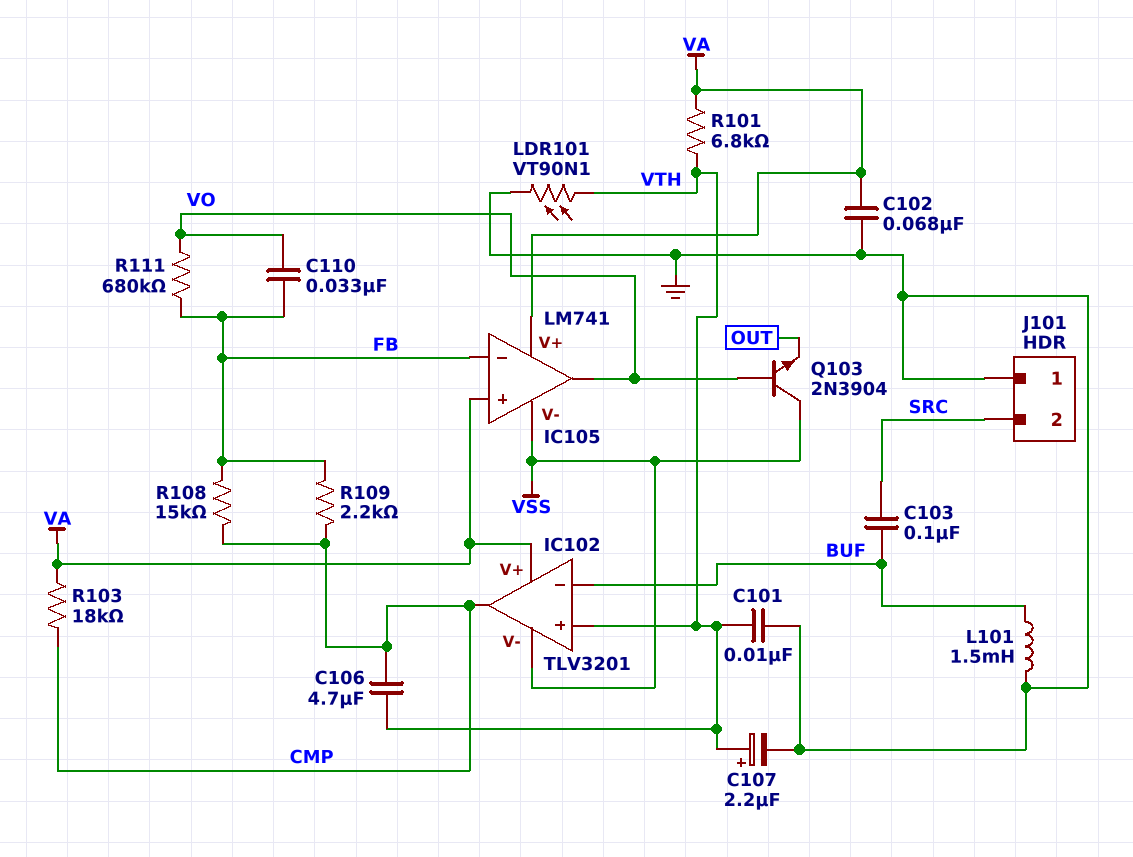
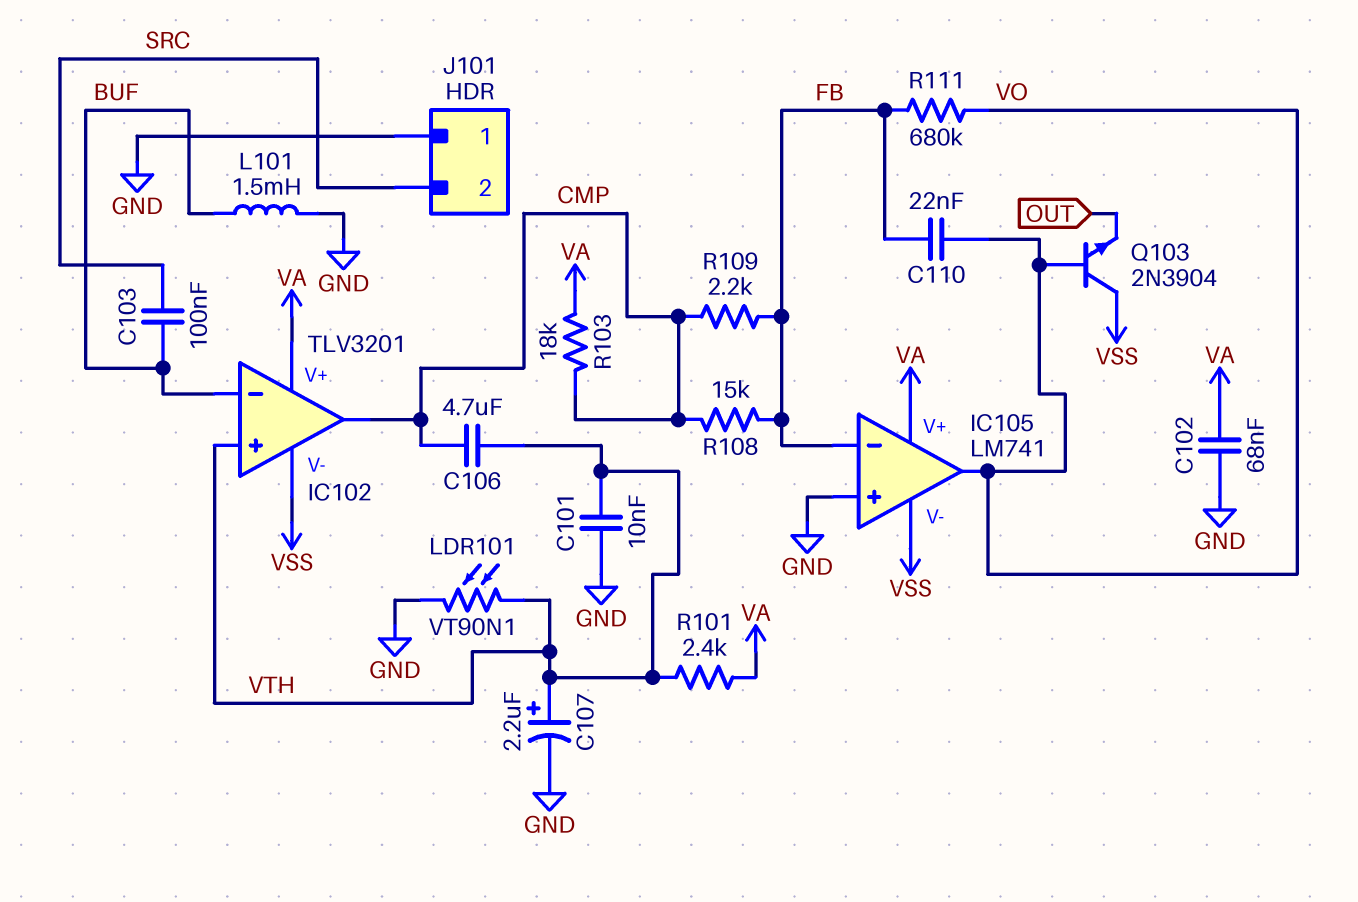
C110: 33nF (FB, VO) -> 22nF (FB, VO)
IC105 pin in+: VA -> GND
R101: 6.8k (VA, VTH) -> 2.4k (VA, VTH)

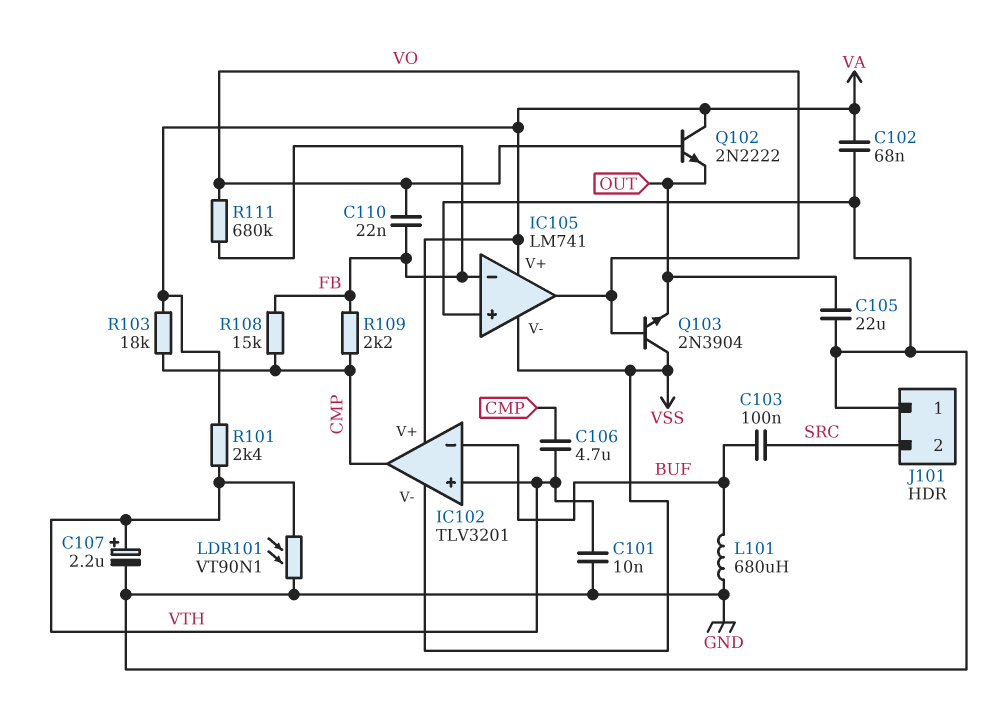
C105: none -> 22uF (GND, OUT)
L101: 1.5mH (BUF, GND) -> 680uH (BUF, GND)
Q102: none -> NPN 2N2222 (B VO, C VA, E OUT)

